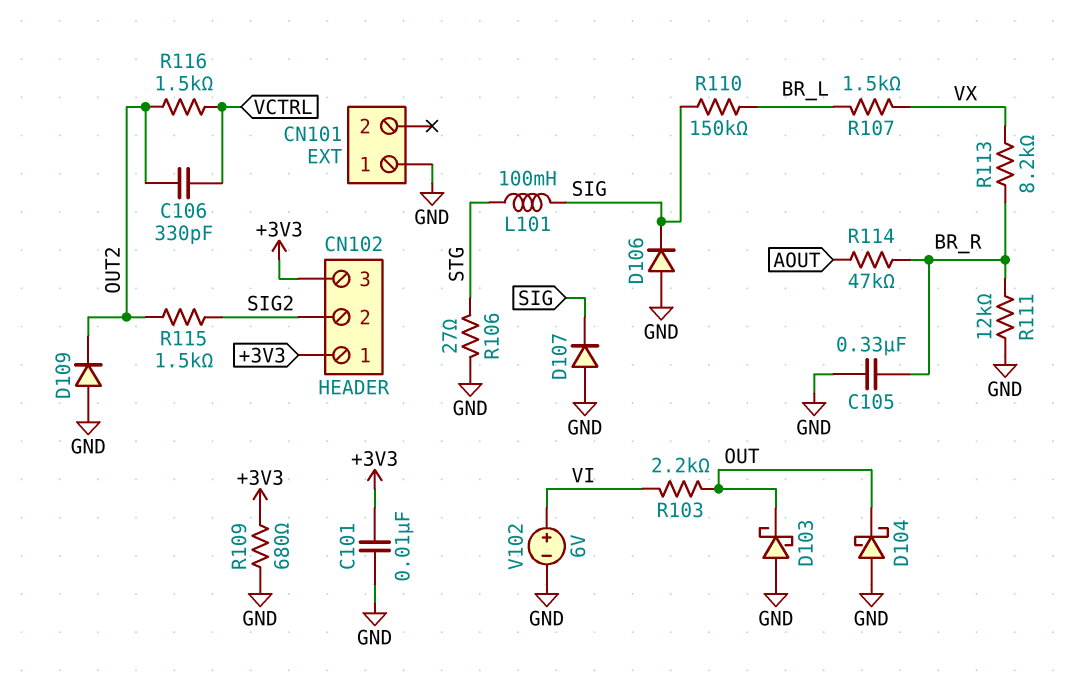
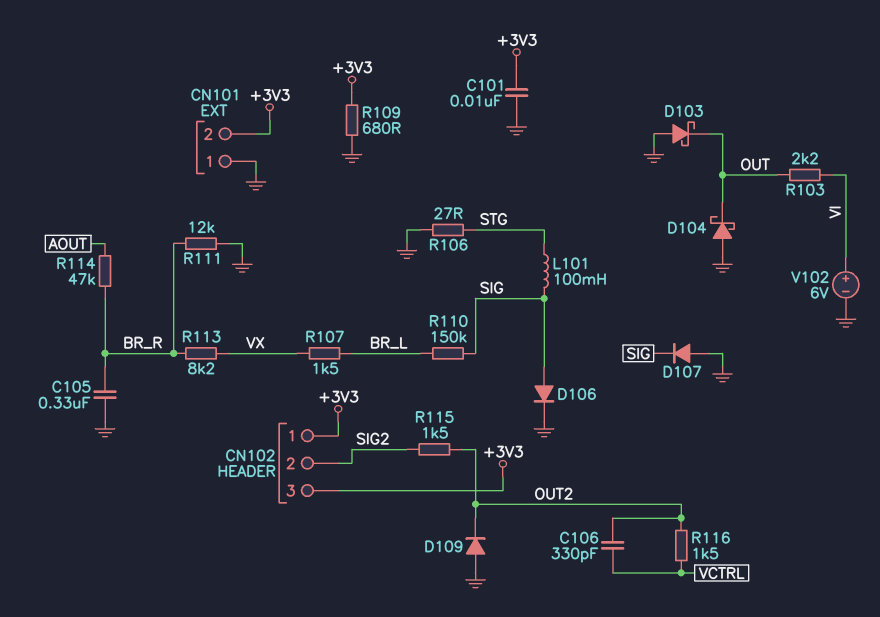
CN101 pin 2: none -> +3V3
D106: diode (A GND, K SIG) -> diode (A SIG, K GND)

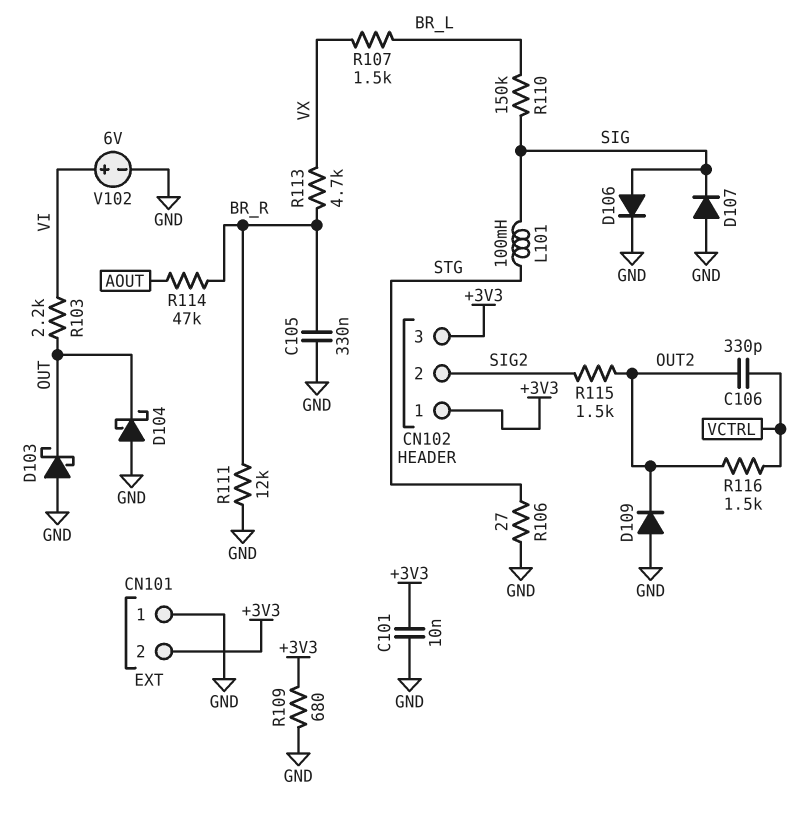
R113: 8.2k (BR_R, VX) -> 4.7k (BR_R, VX)

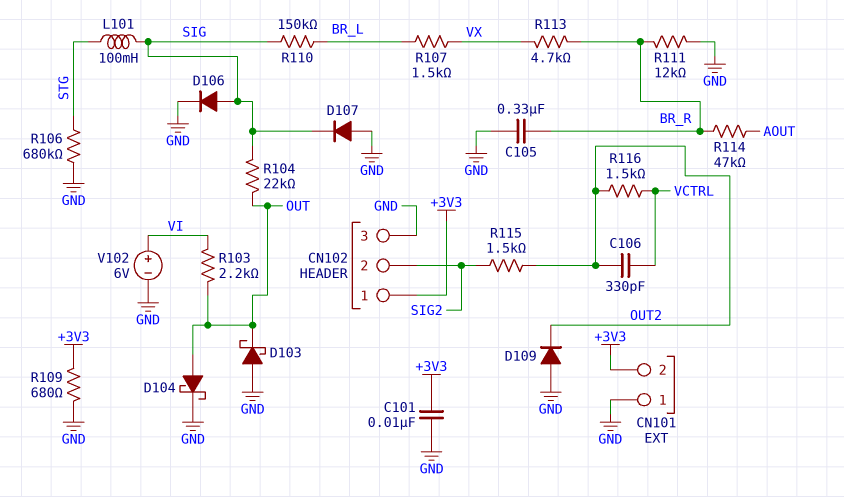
CN102 pin 3: +3V3 -> GND
D104: schottky (A GND, K OUT) -> schottky (A OUT, K GND)
R104: none -> 22k (OUT, SIG)
R106: 27 (GND, STG) -> 680k (GND, STG)

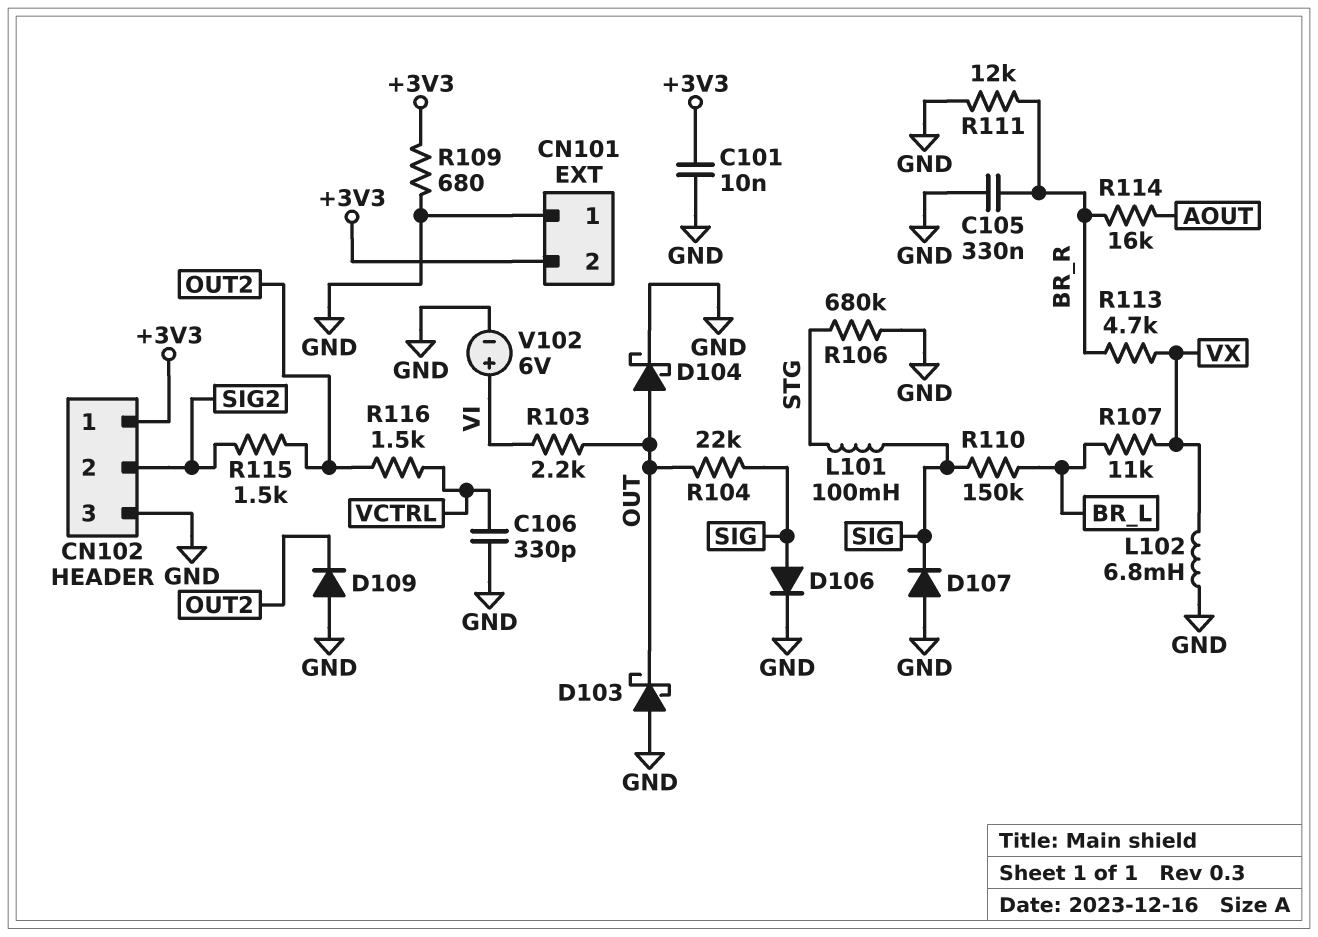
C106: 330pF (OUT2, VCTRL) -> 330pF (GND, VCTRL)
L102: none -> 6.8mH (GND, VX)
R107: 1.5k (BR_L, VX) -> 11k (BR_L, VX)
R114: 47k (AOUT, BR_R) -> 16k (AOUT, BR_R)

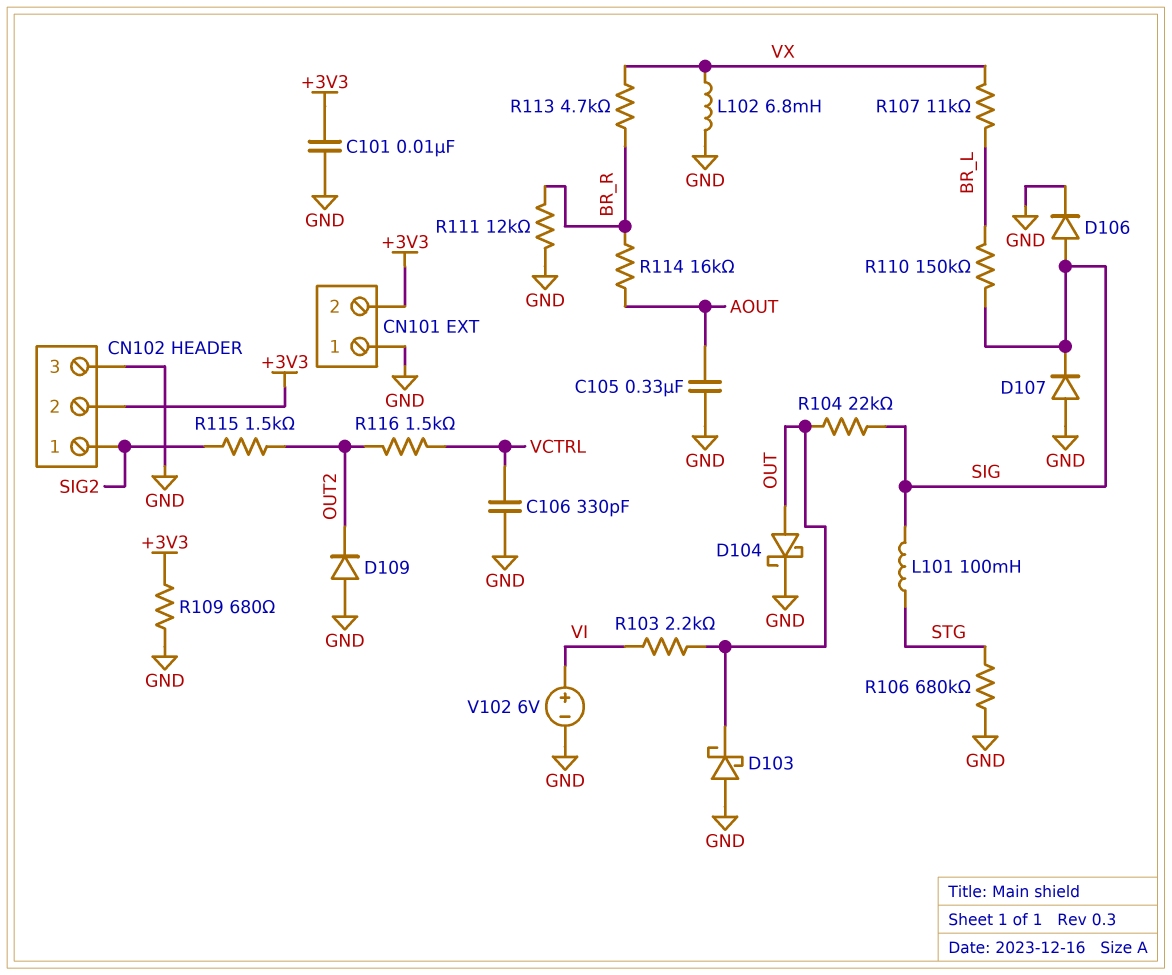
C105: 330nF (BR_R, GND) -> 330nF (AOUT, GND)
CN102 pin 1: +3V3 -> SIG2
CN102 pin 2: SIG2 -> +3V3

